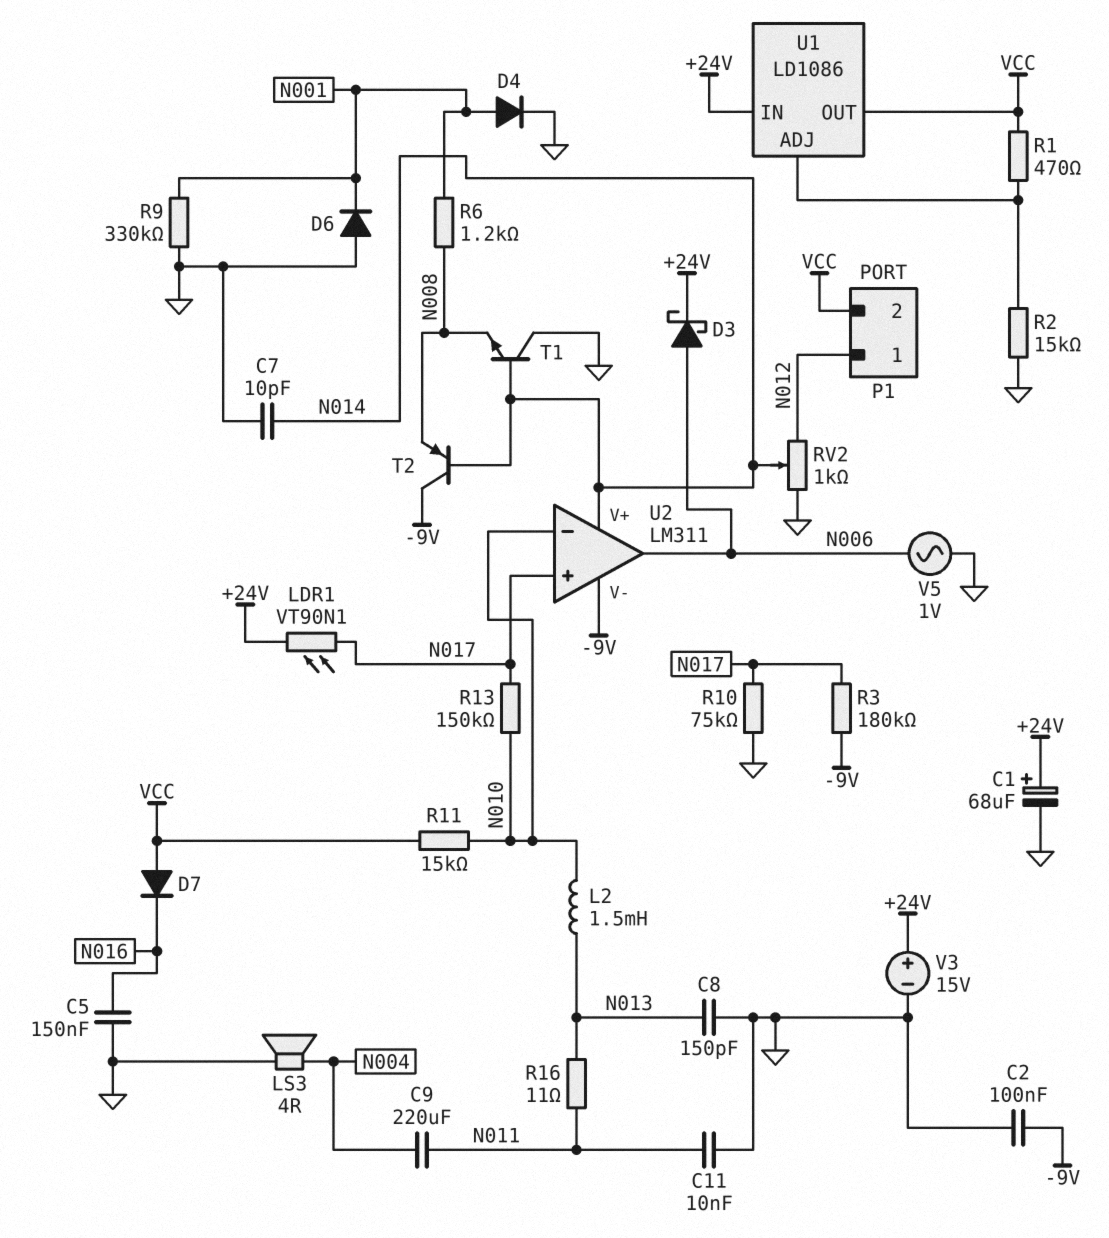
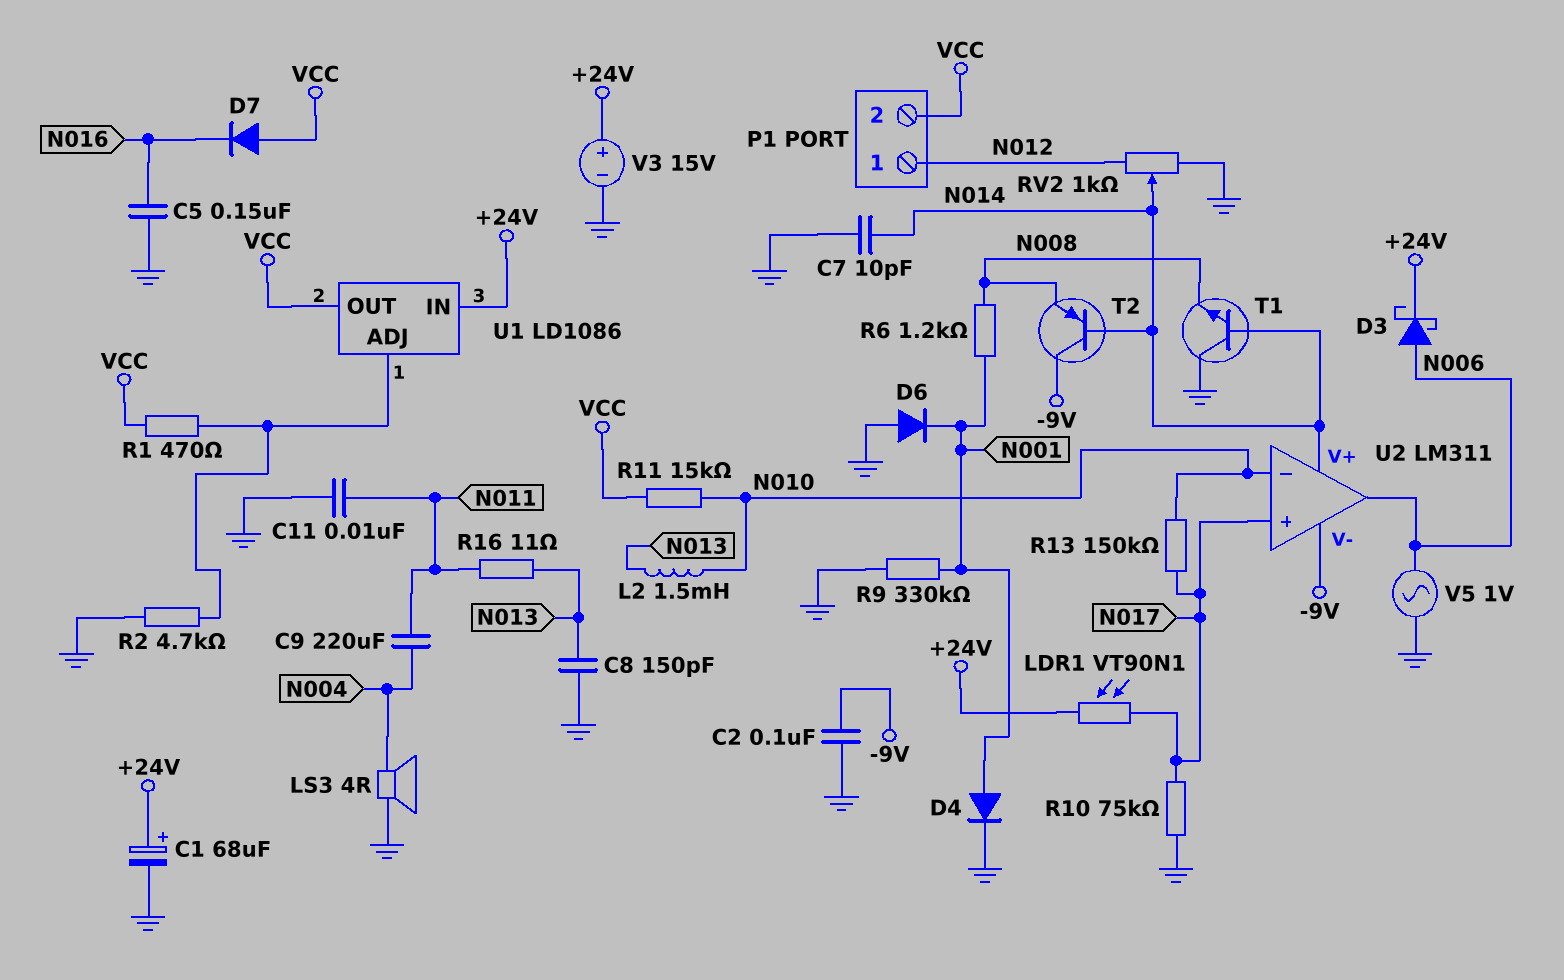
R2: 15k (GND, U1/ADJ) -> 4.7k (GND, U1/ADJ)
R3: 180k (-9V, N017) -> none

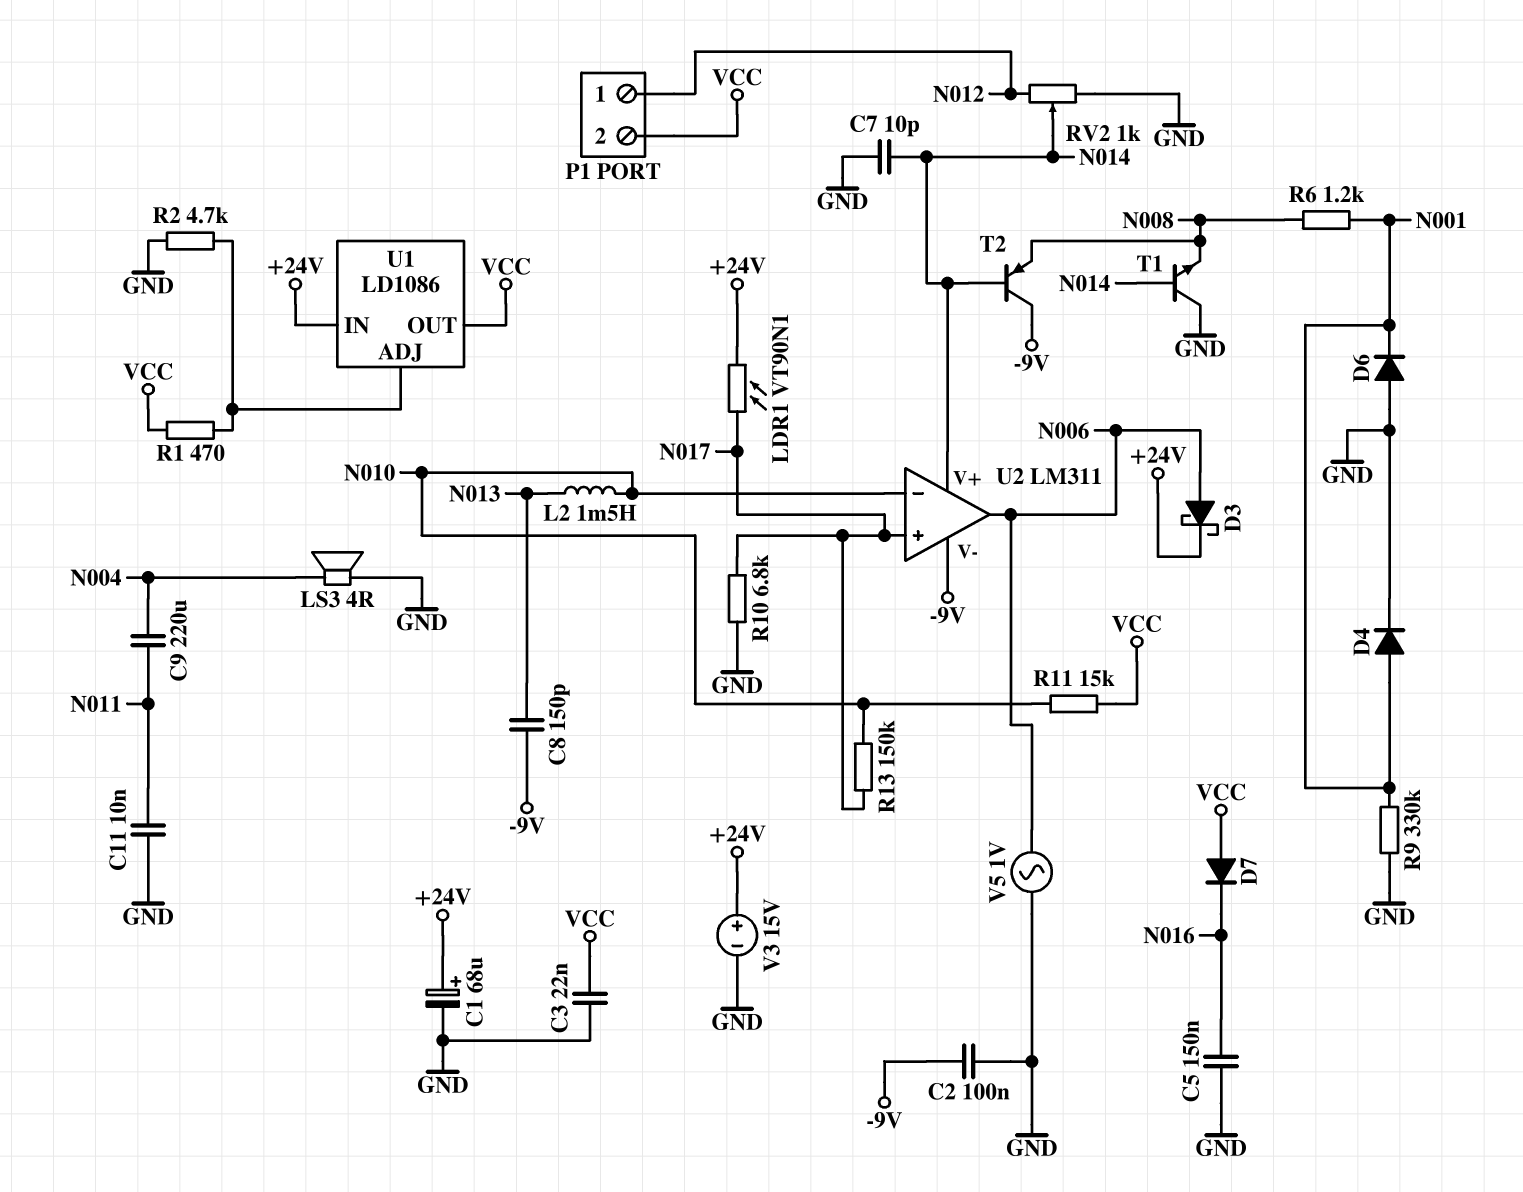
C3: none -> 22nF (GND, VCC)
C8: 150pF (GND, N013) -> 150pF (-9V, N013)
R10: 75k (GND, N017) -> 6.8k (GND, N017)
R16: 11 (N011, N013) -> none

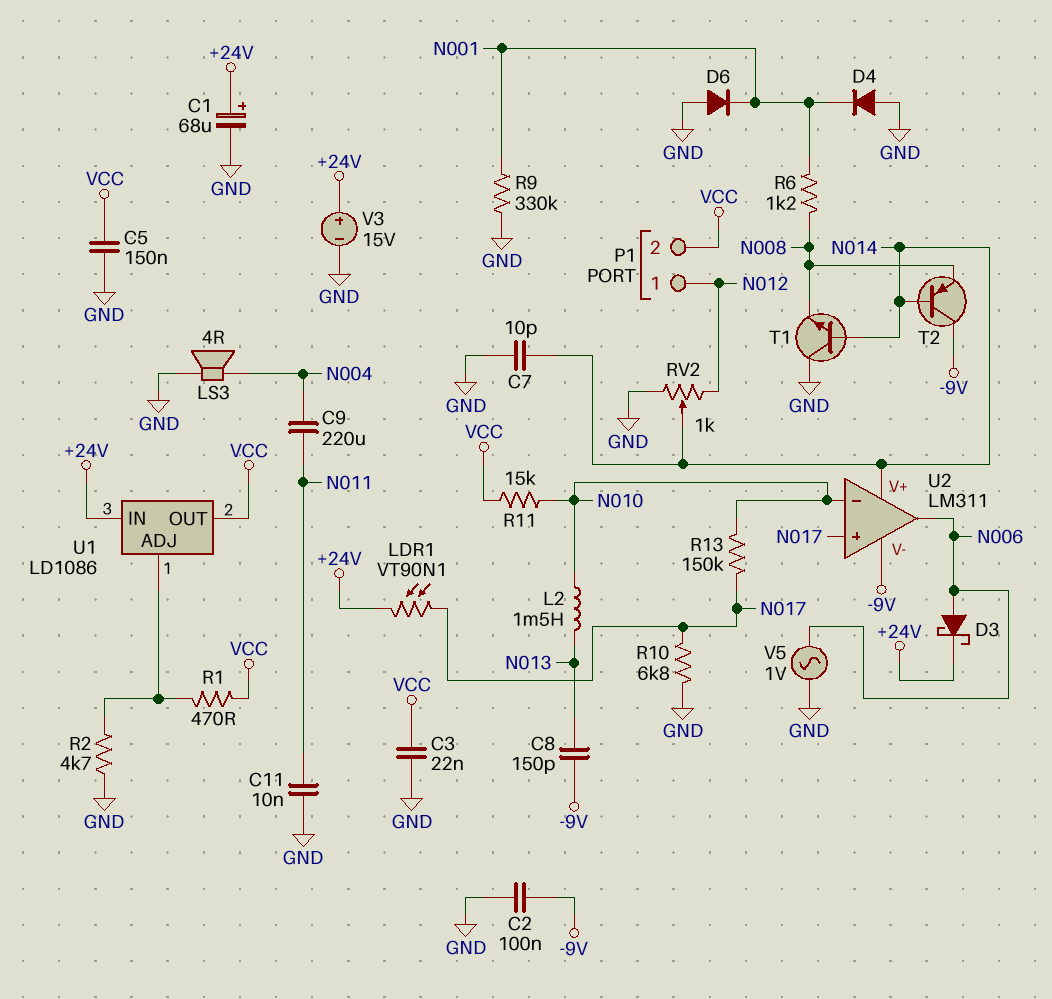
C5: 150nF (GND, N016) -> 150nF (GND, VCC)
D4: diode (A N001, K GND) -> diode (A GND, K N001)
D7: diode (A VCC, K N016) -> none

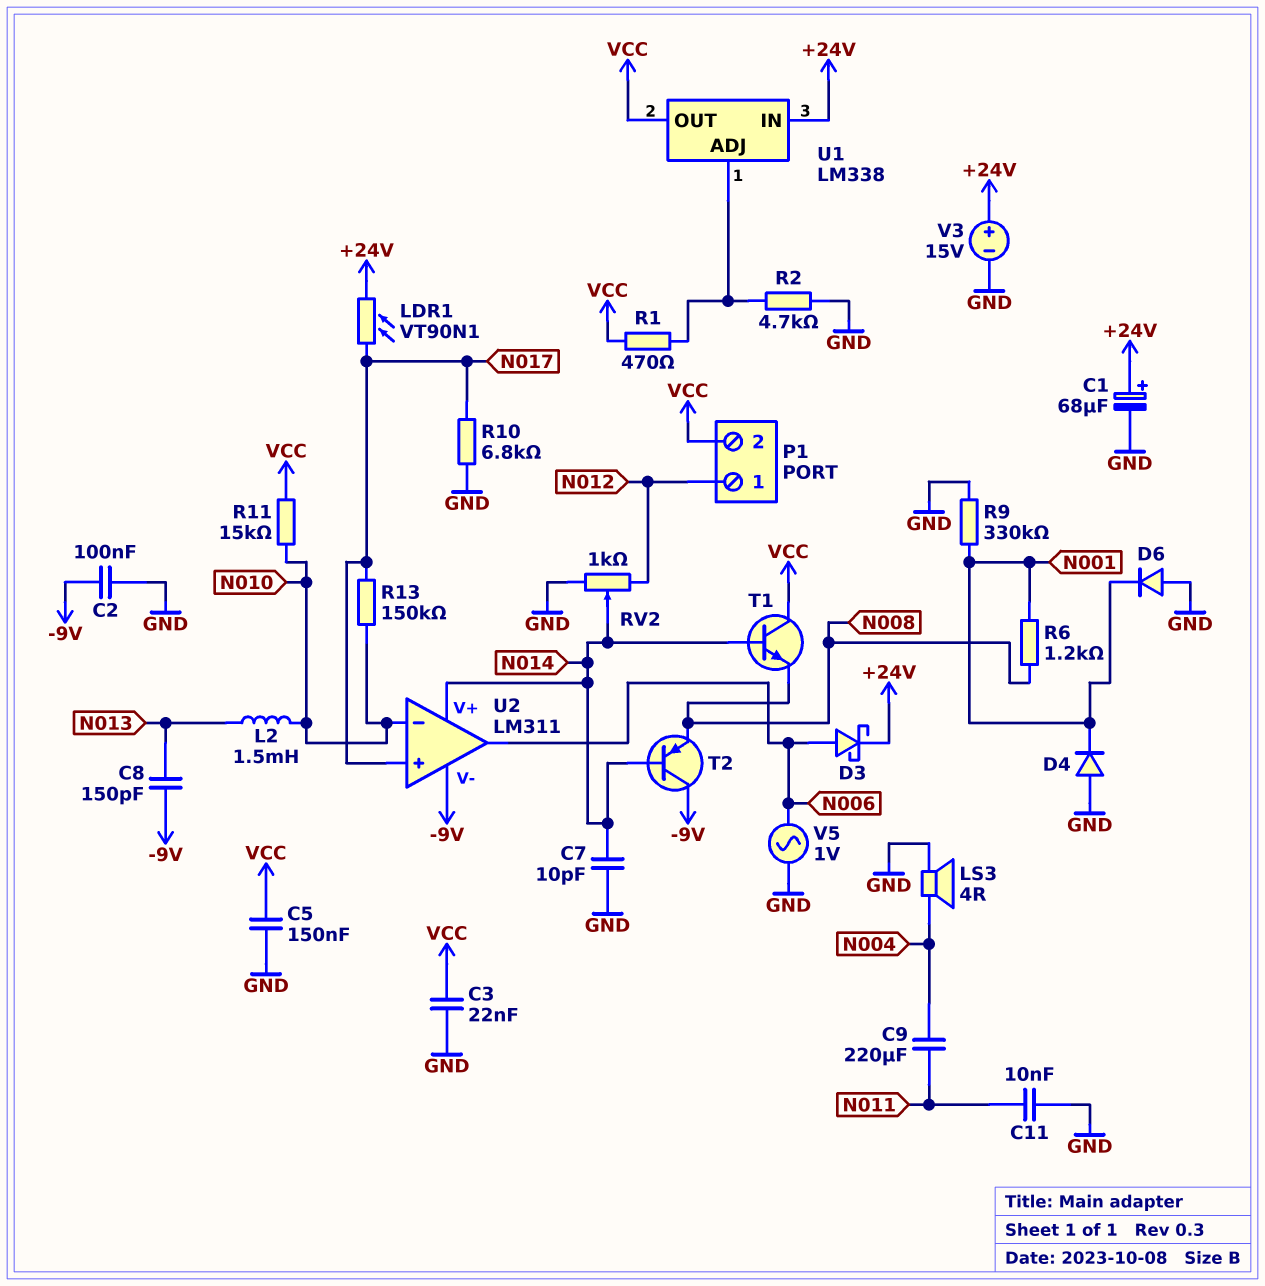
T1: NPN (B N014, C GND, E N008) -> NPN (B N014, C VCC, E N008)
U1: LD1086 -> LM338

